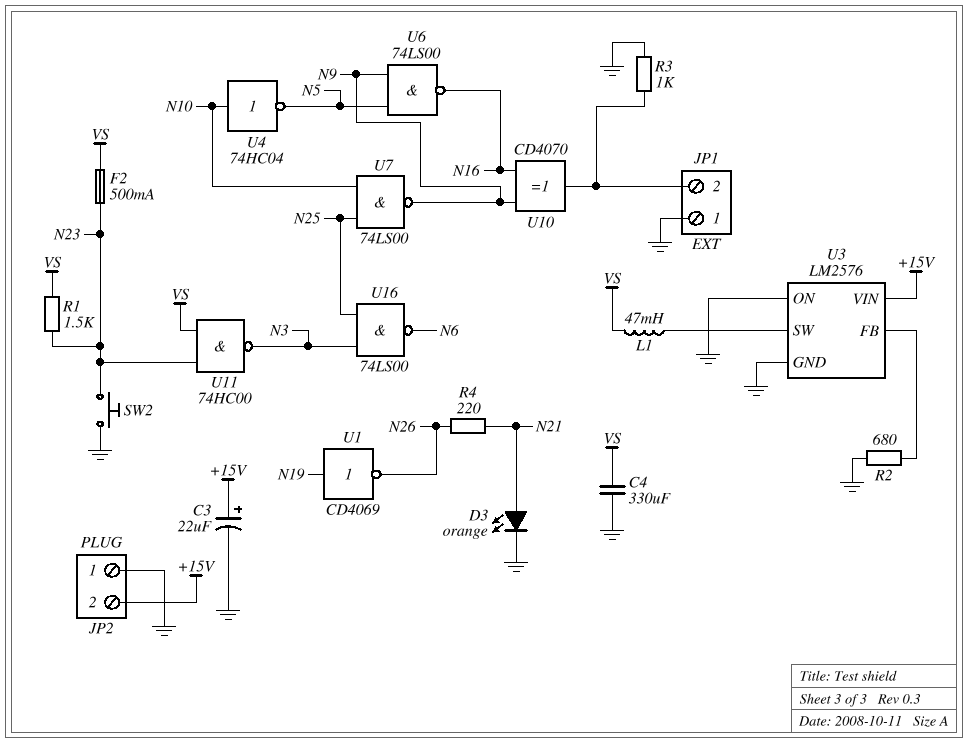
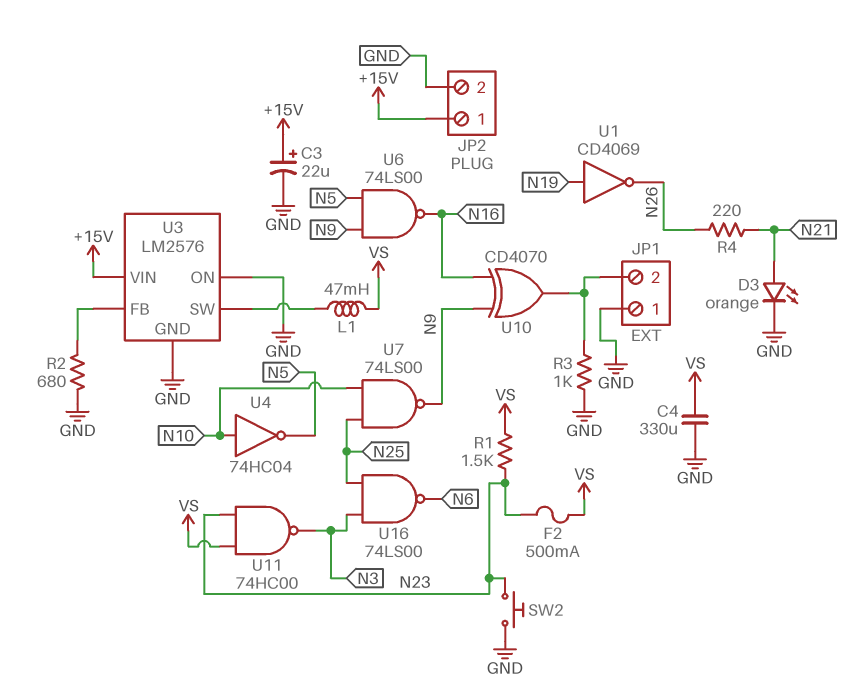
JP2 pin 1: GND -> +15V
JP2 pin 2: +15V -> GND

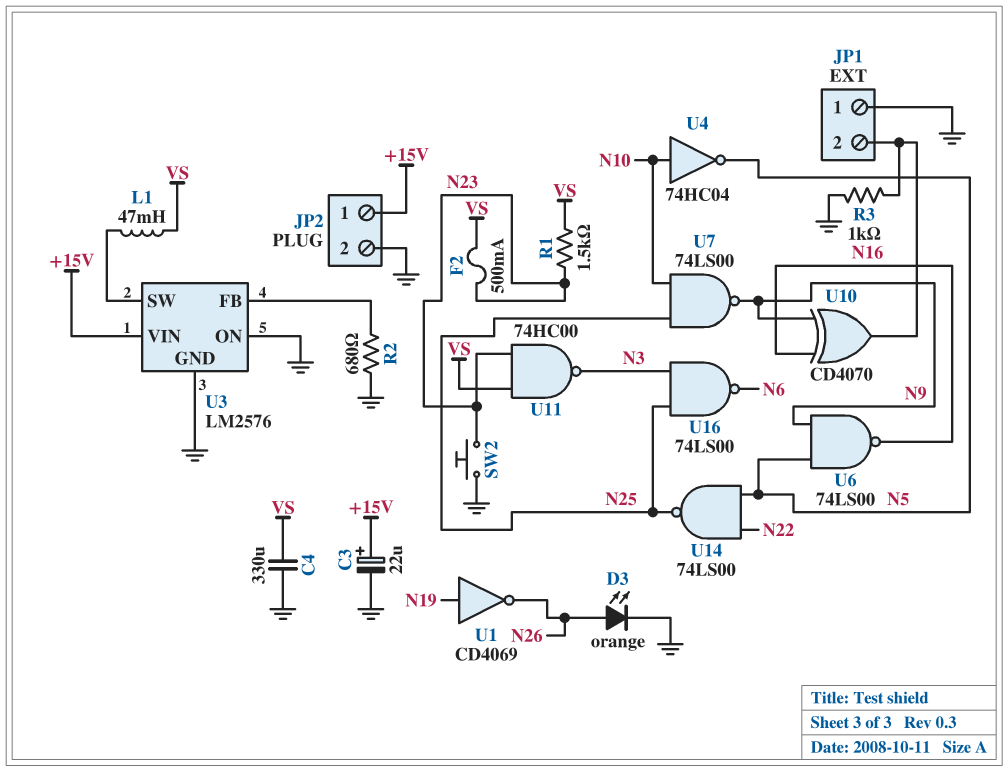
D3: LED orange (A N21, K GND) -> LED orange (A N26, K GND)
R4: 220 (N21, N26) -> none
U14: none -> NAND 74LS00 (in N5, in N22, out N25)

